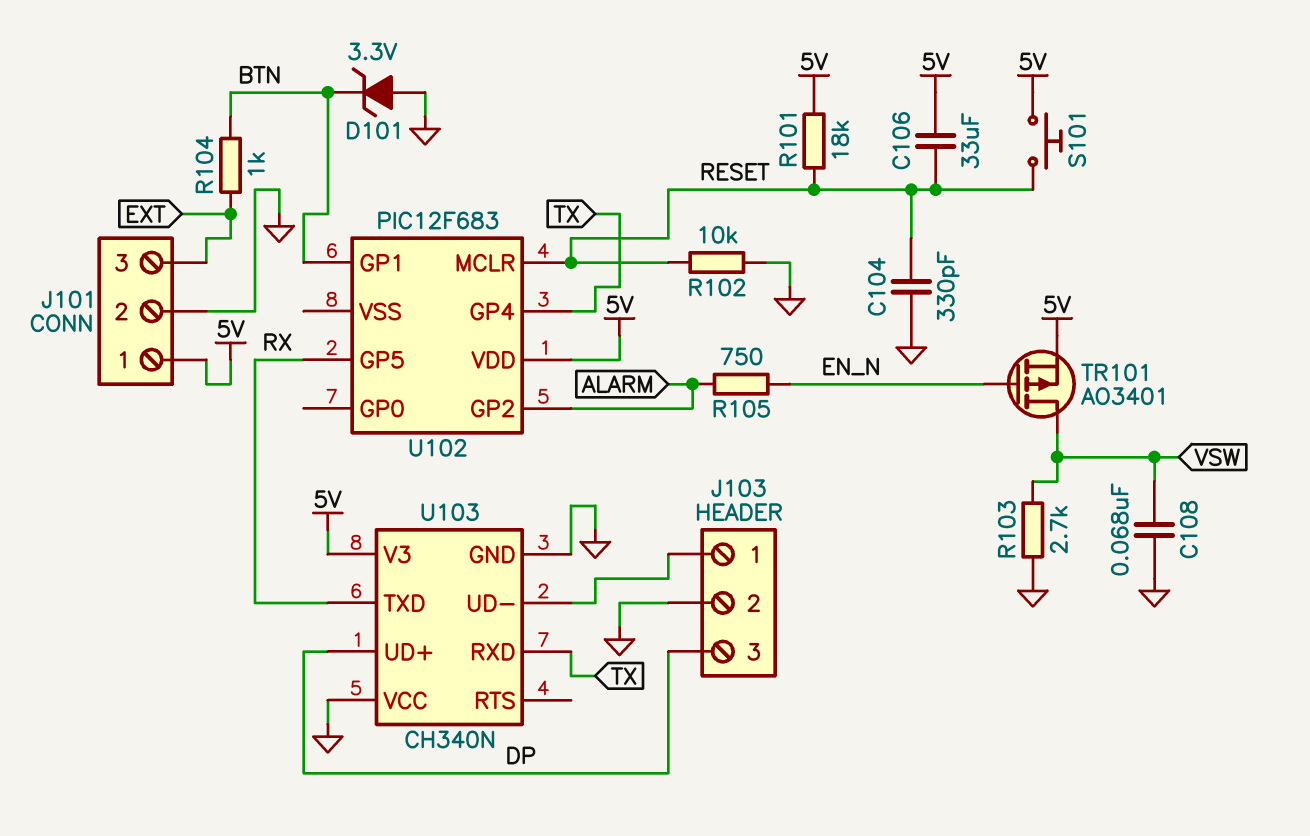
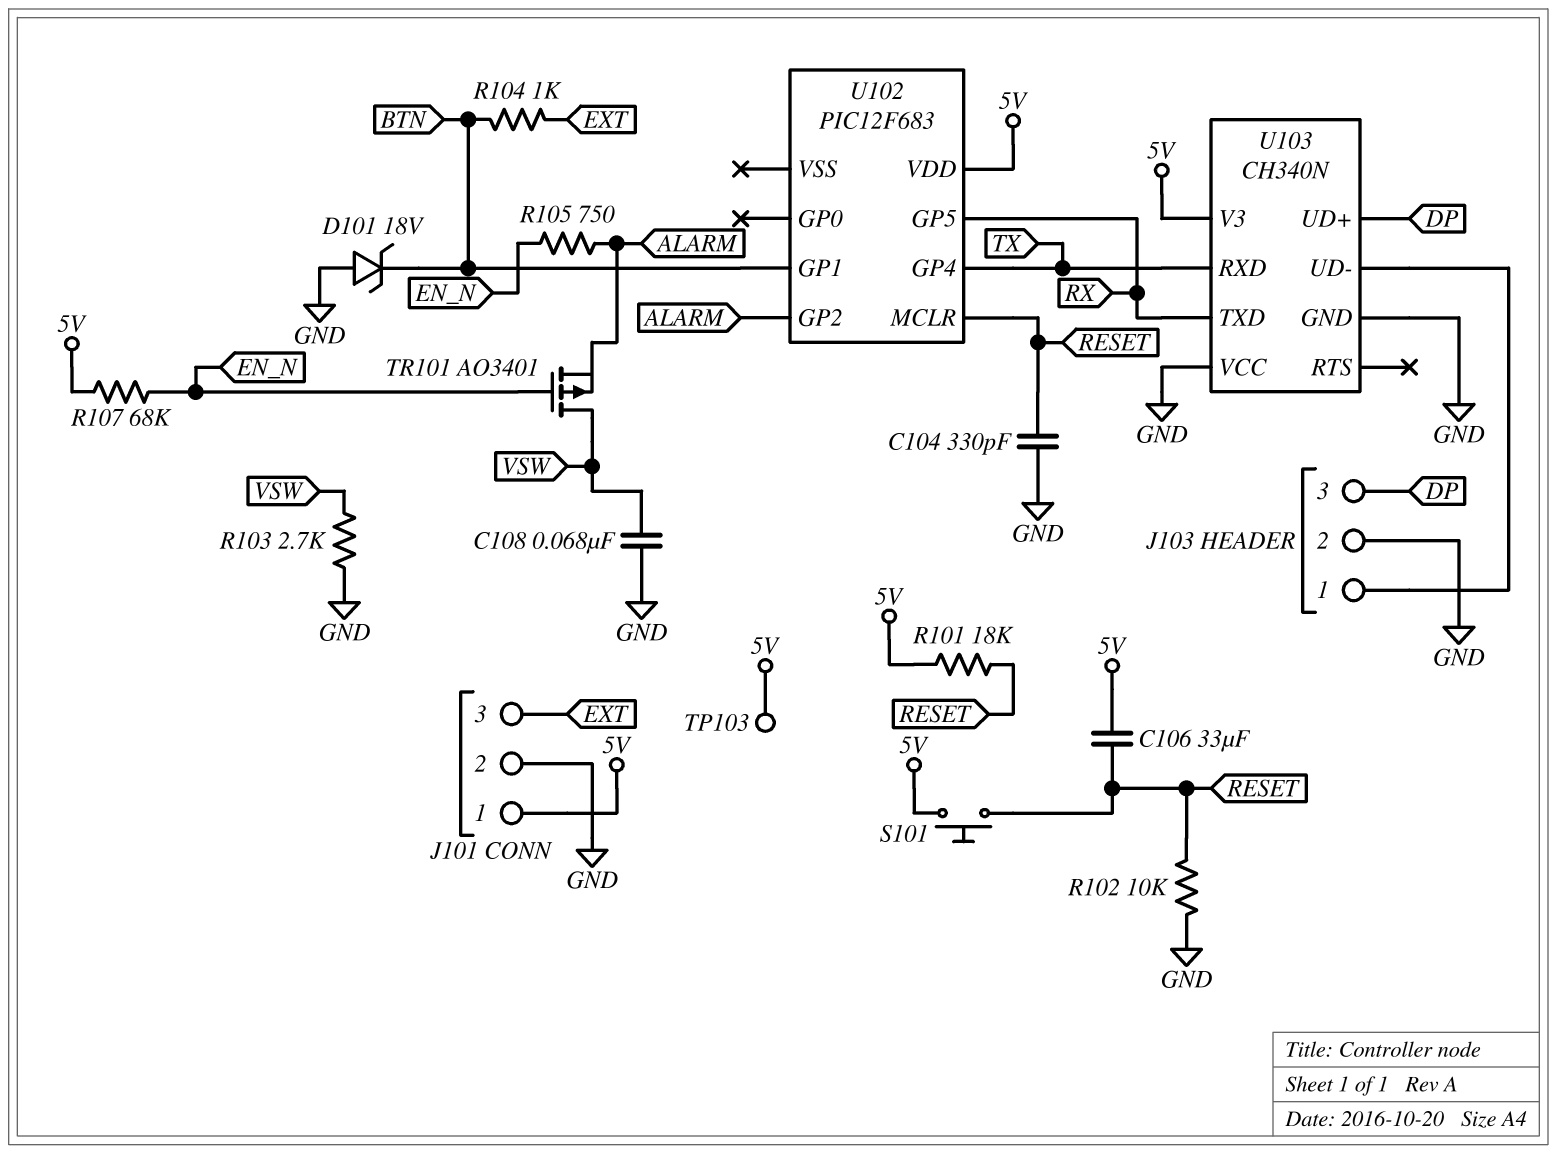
D101: zener 3.3V (A GND, K BTN) -> zener 18V (A GND, K BTN)
R107: none -> 68k (5V, EN_N)
TP103: none -> test point (5V)
TR101: PMOS AO3401 (G EN_N, D VSW, S 5V) -> PMOS AO3401 (G EN_N, D VSW, S ALARM)

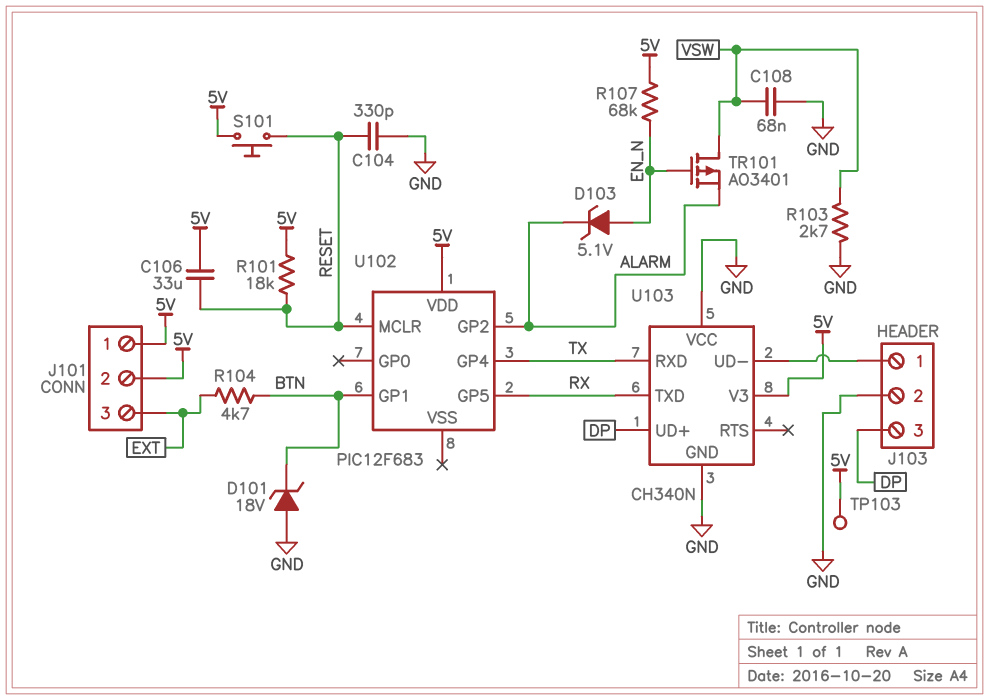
D103: none -> zener 5.1V (A EN_N, K ALARM)
J101 pin 2: GND -> 5V
R102: 10k (GND, RESET) -> none
R104: 1k (BTN, EXT) -> 4.7k (BTN, EXT)
R105: 750 (ALARM, EN_N) -> none

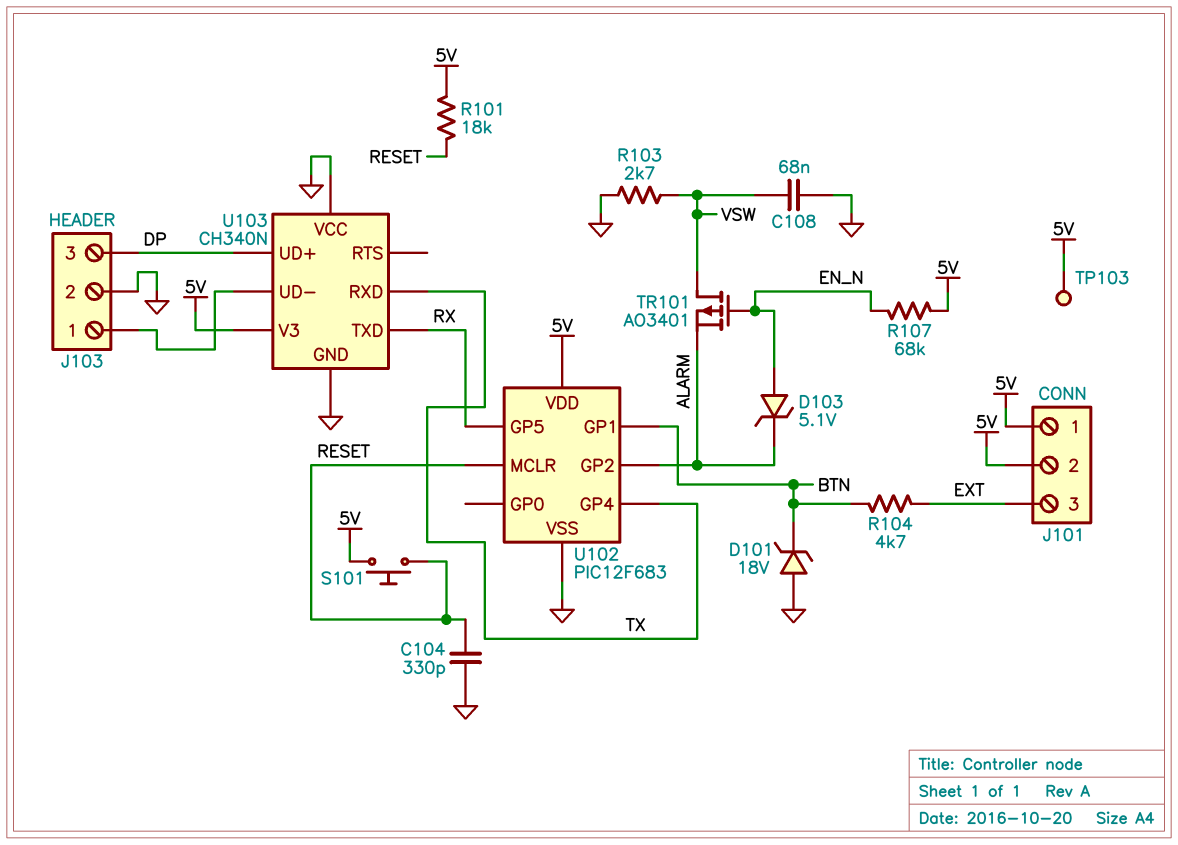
C106: 33uF (5V, RESET) -> none
U102 pin VSS: none -> GND

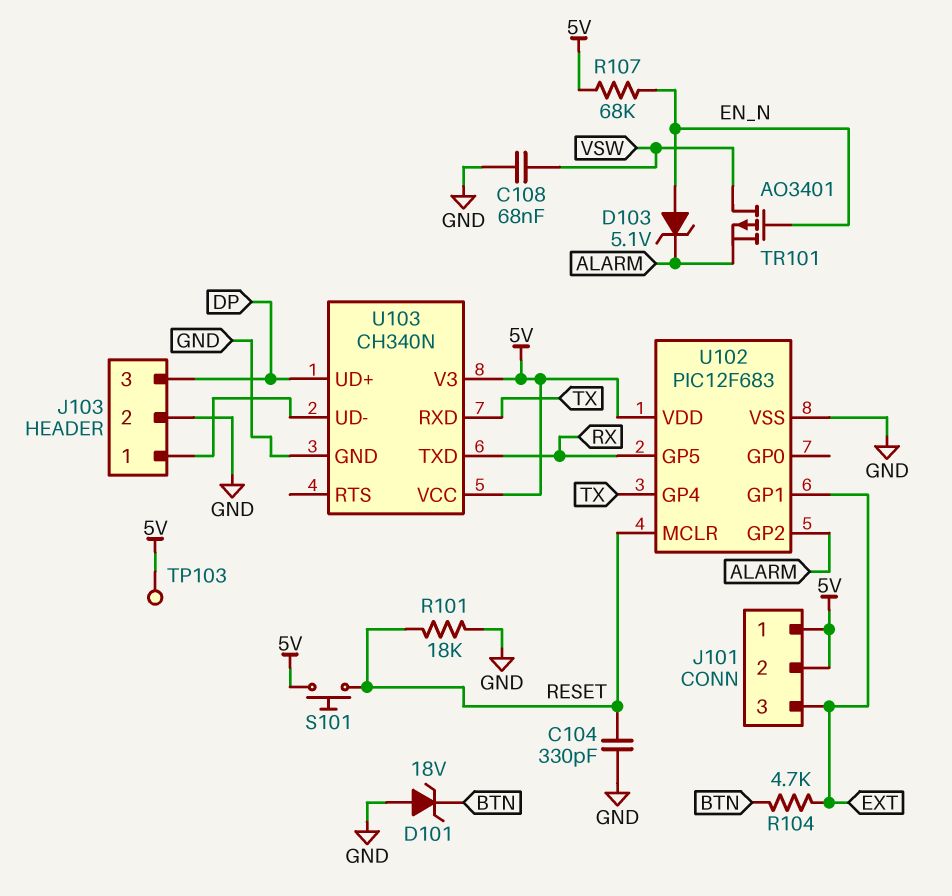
R101: 18k (5V, RESET) -> 18k (GND, RESET)
R103: 2.7k (GND, VSW) -> none
U102 pin GP1: BTN -> EXT
U103 pin VCC: GND -> 5V

